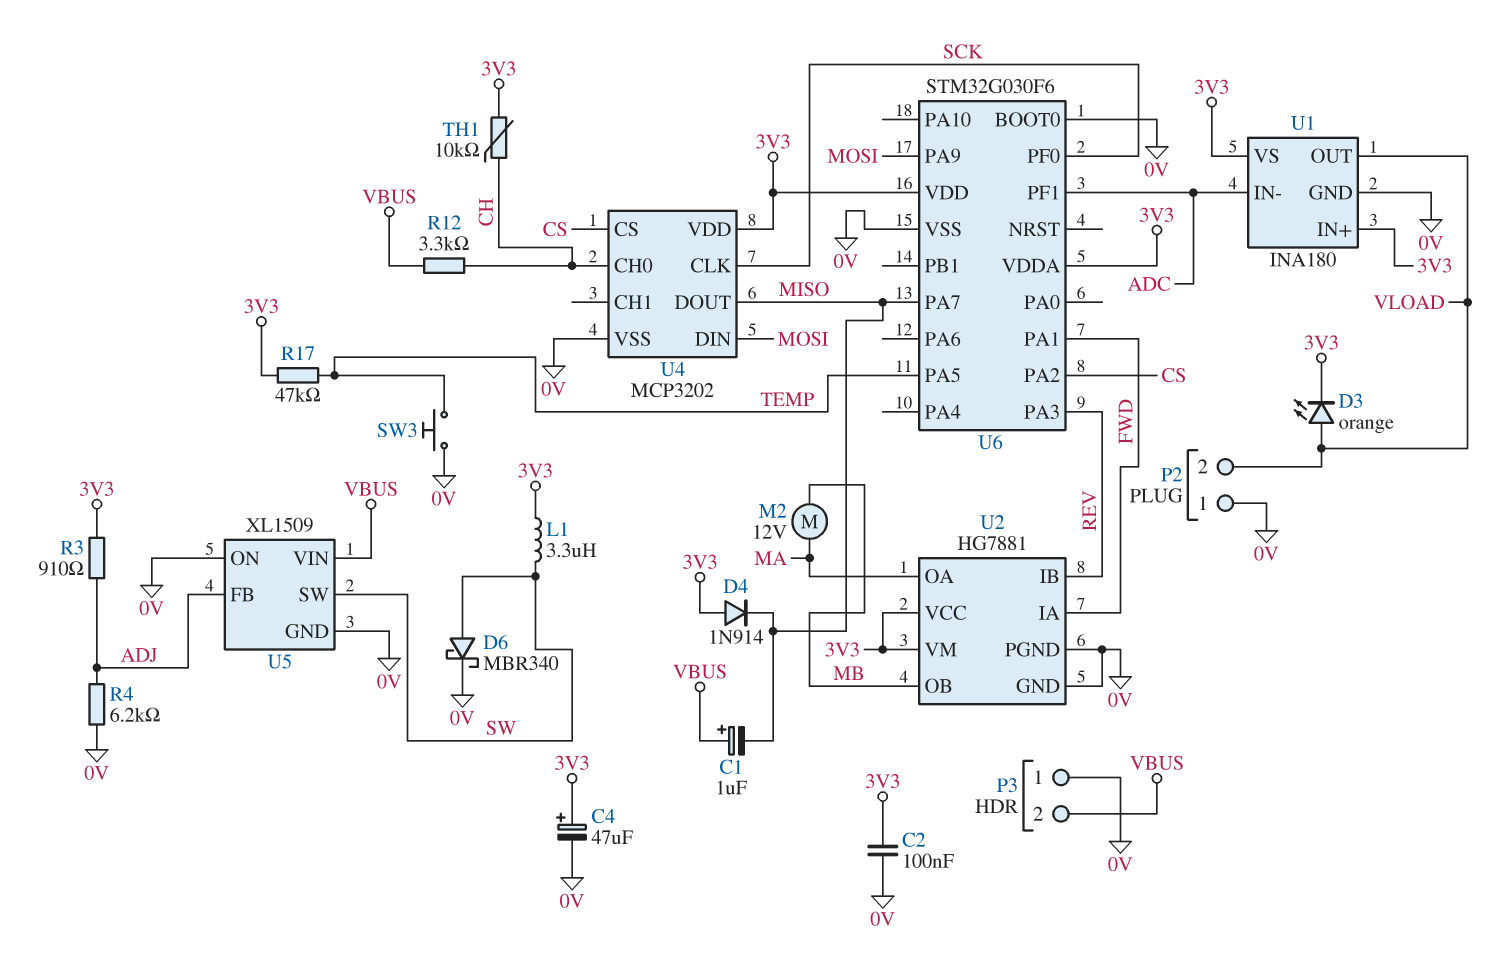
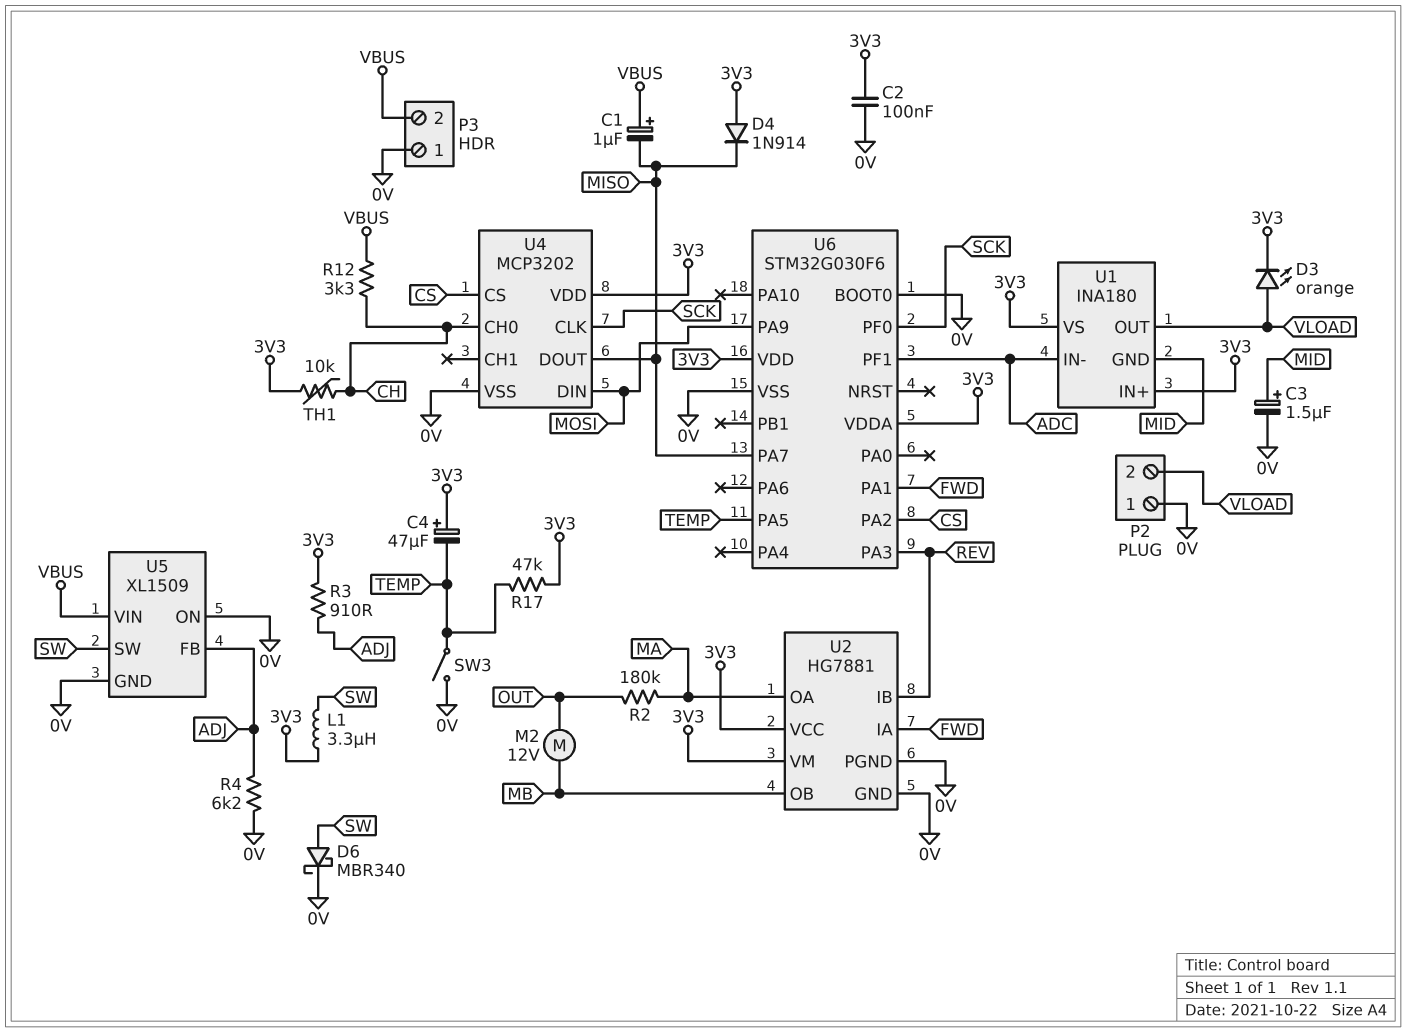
C3: none -> 1.5uF (plus MID, minus 0V)
C4: 47uF (plus 3V3, minus 0V) -> 47uF (plus 3V3, minus TEMP)
M2: motor 12V (MA, MB) -> motor 12V (MB, OUT)
R2: none -> 180k (MA, OUT)
SW3: button (0V, TEMP) -> switch (0V, TEMP)
U1 pin GND: 0V -> MID

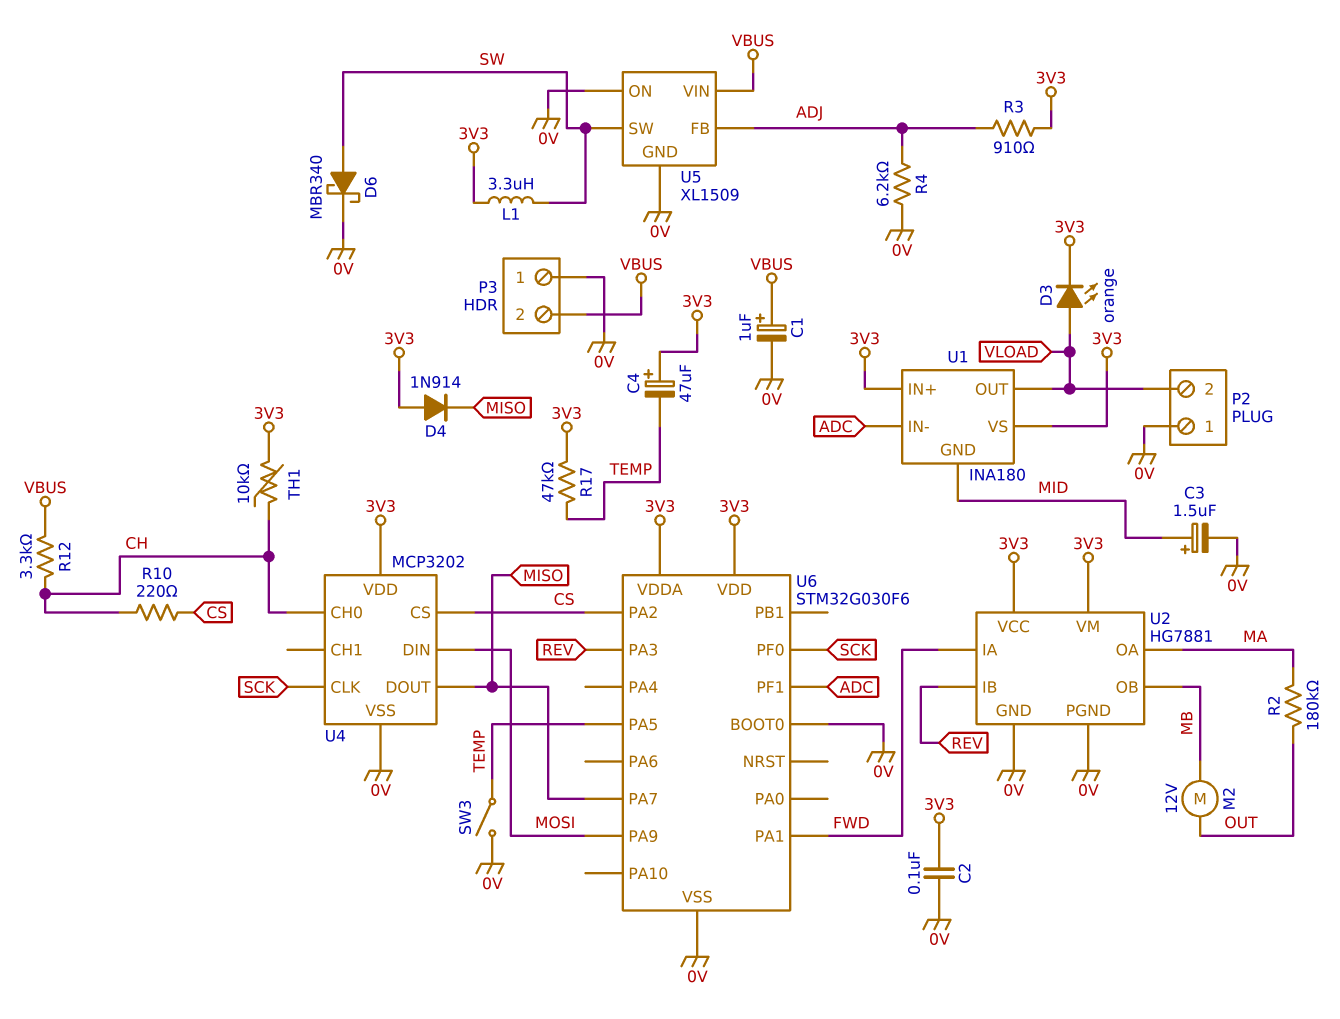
C1: 1uF (plus VBUS, minus MISO) -> 1uF (plus VBUS, minus 0V)
R10: none -> 220 (CH, CS)

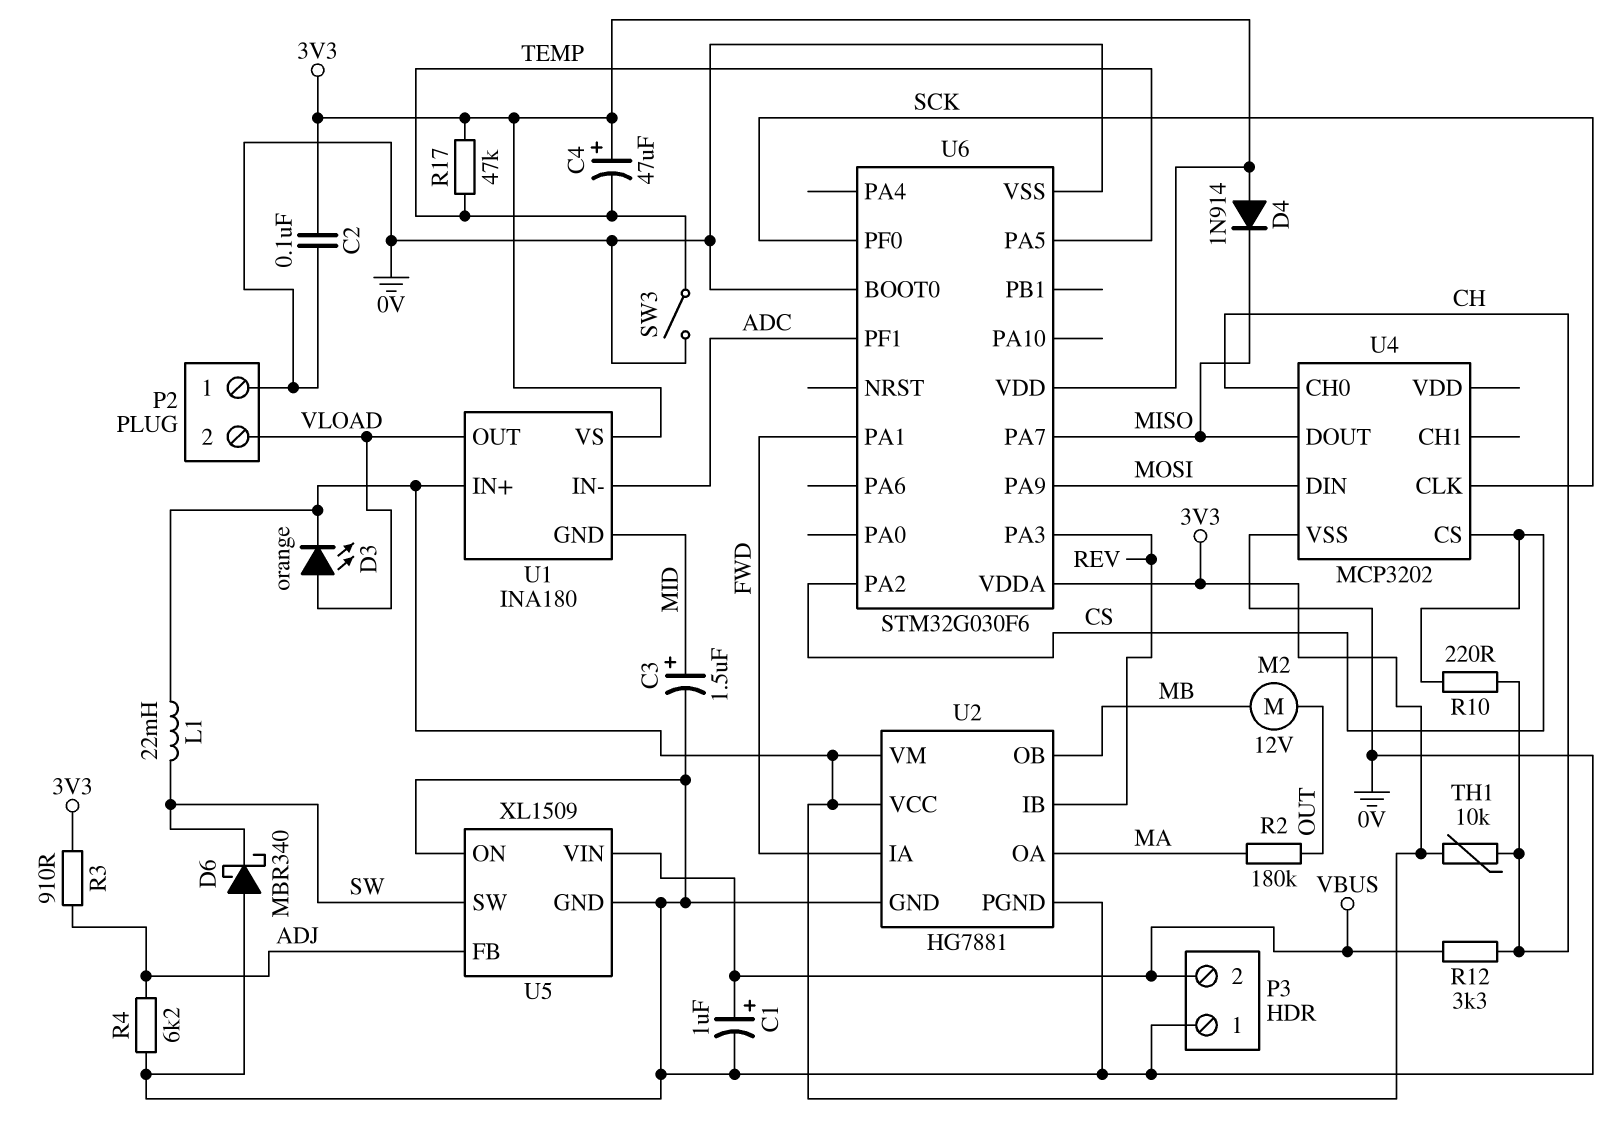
D6: schottky MBR340 (A SW, K 0V) -> schottky MBR340 (A 0V, K SW)
L1: 3.3uH (3V3, SW) -> 22mH (3V3, SW)
U4 pin VDD: 3V3 -> none

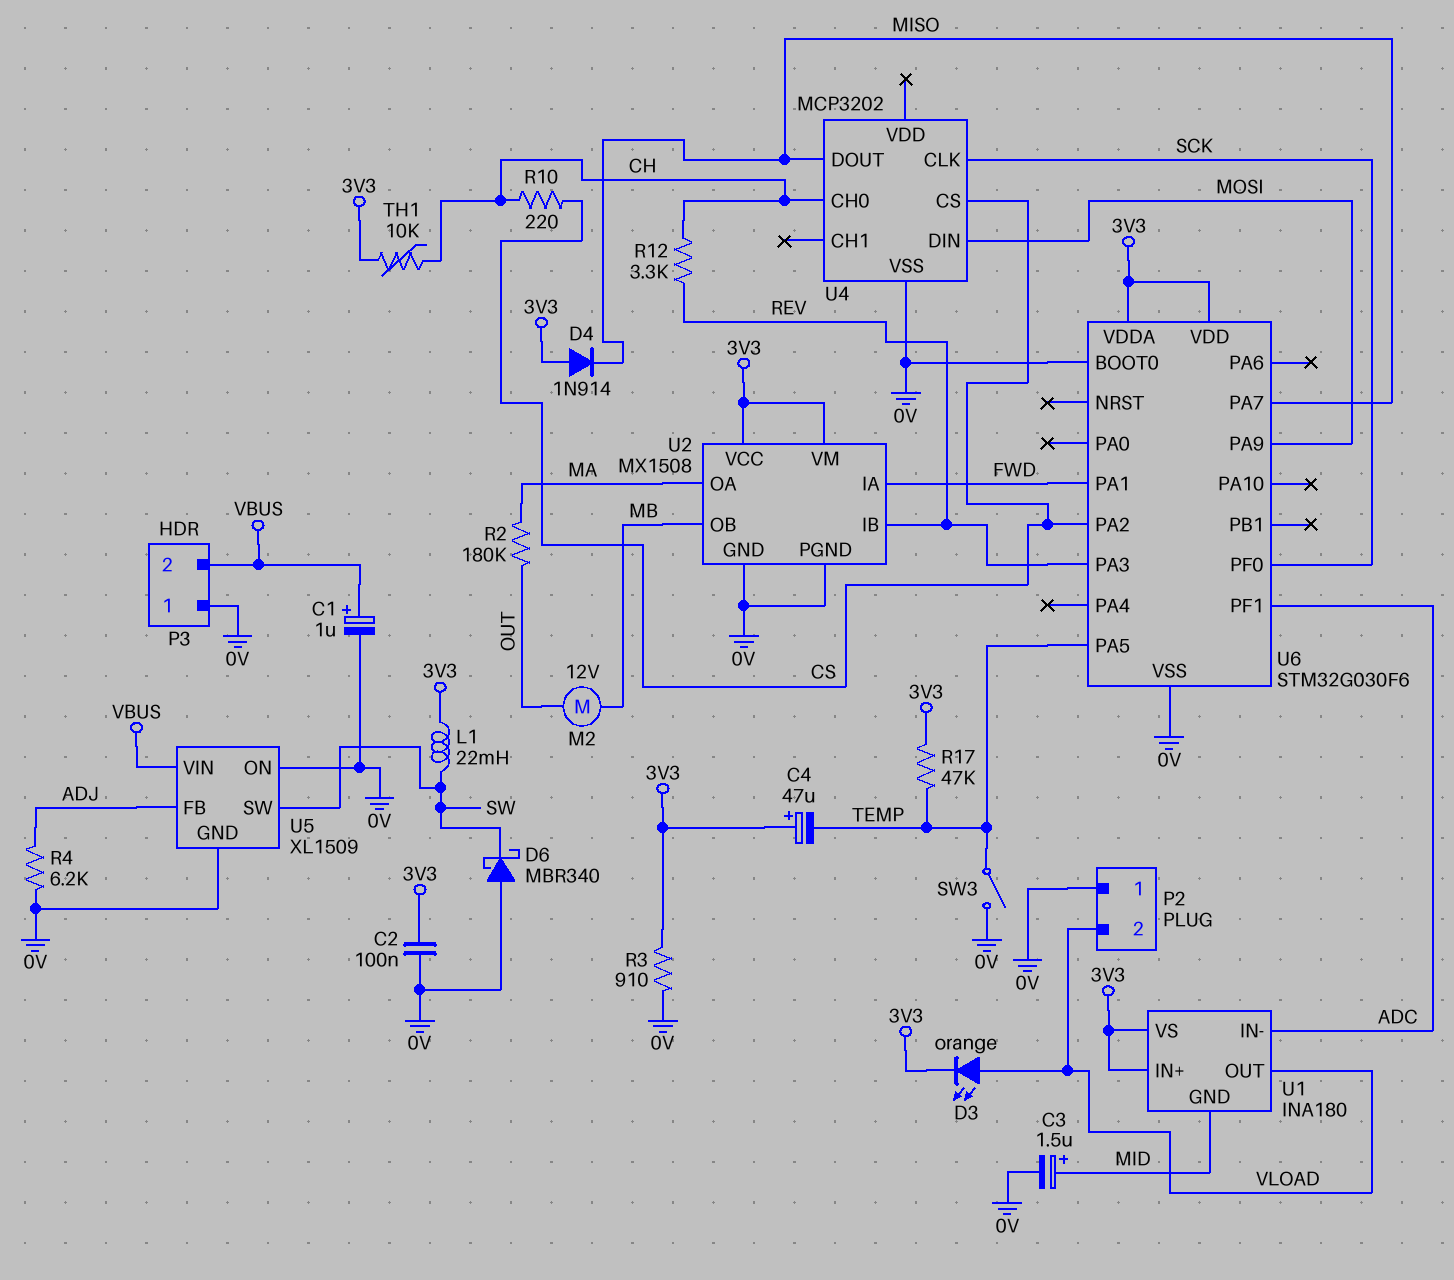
R3: 910 (3V3, ADJ) -> 910 (0V, 3V3)
R12: 3.3k (CH, VBUS) -> 3.3k (CH, REV)
U2: HG7881 -> MX1508

